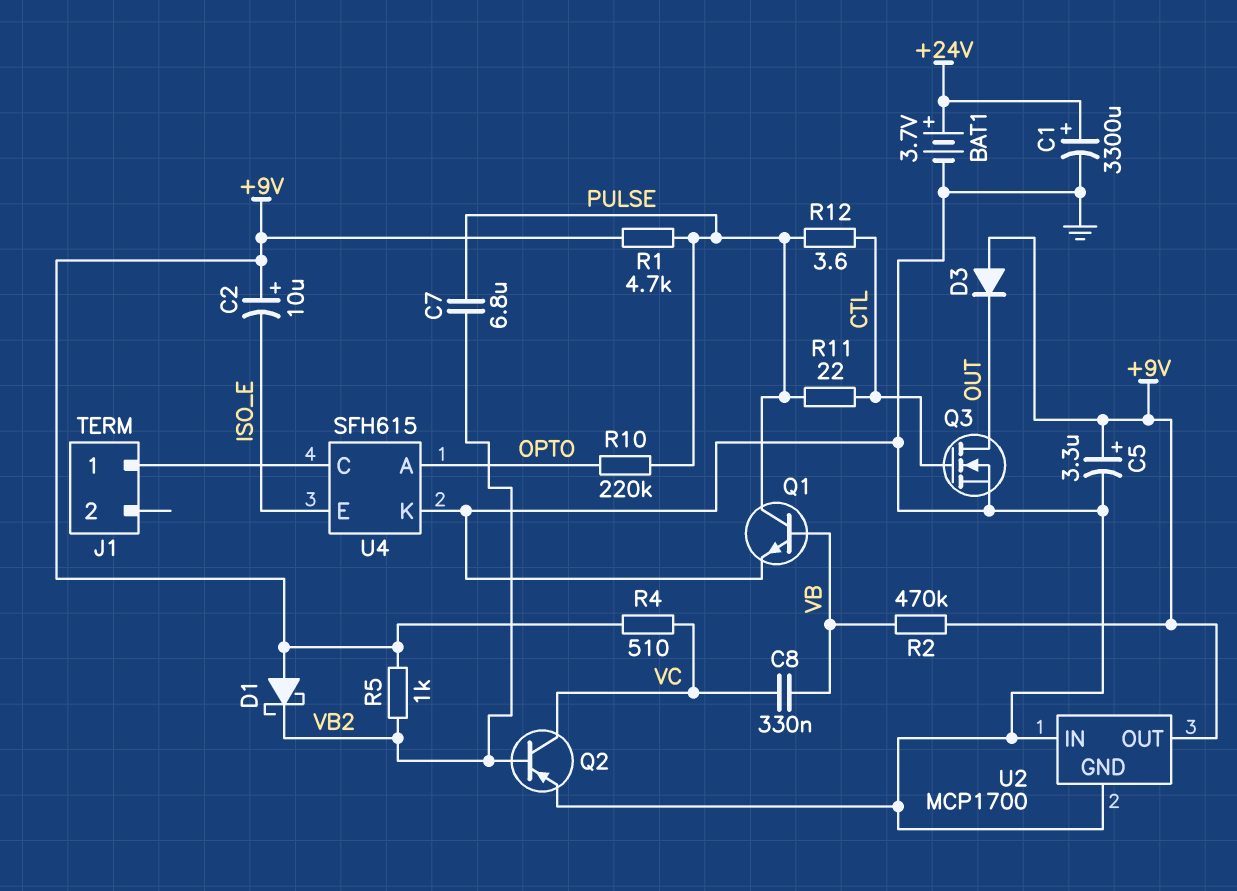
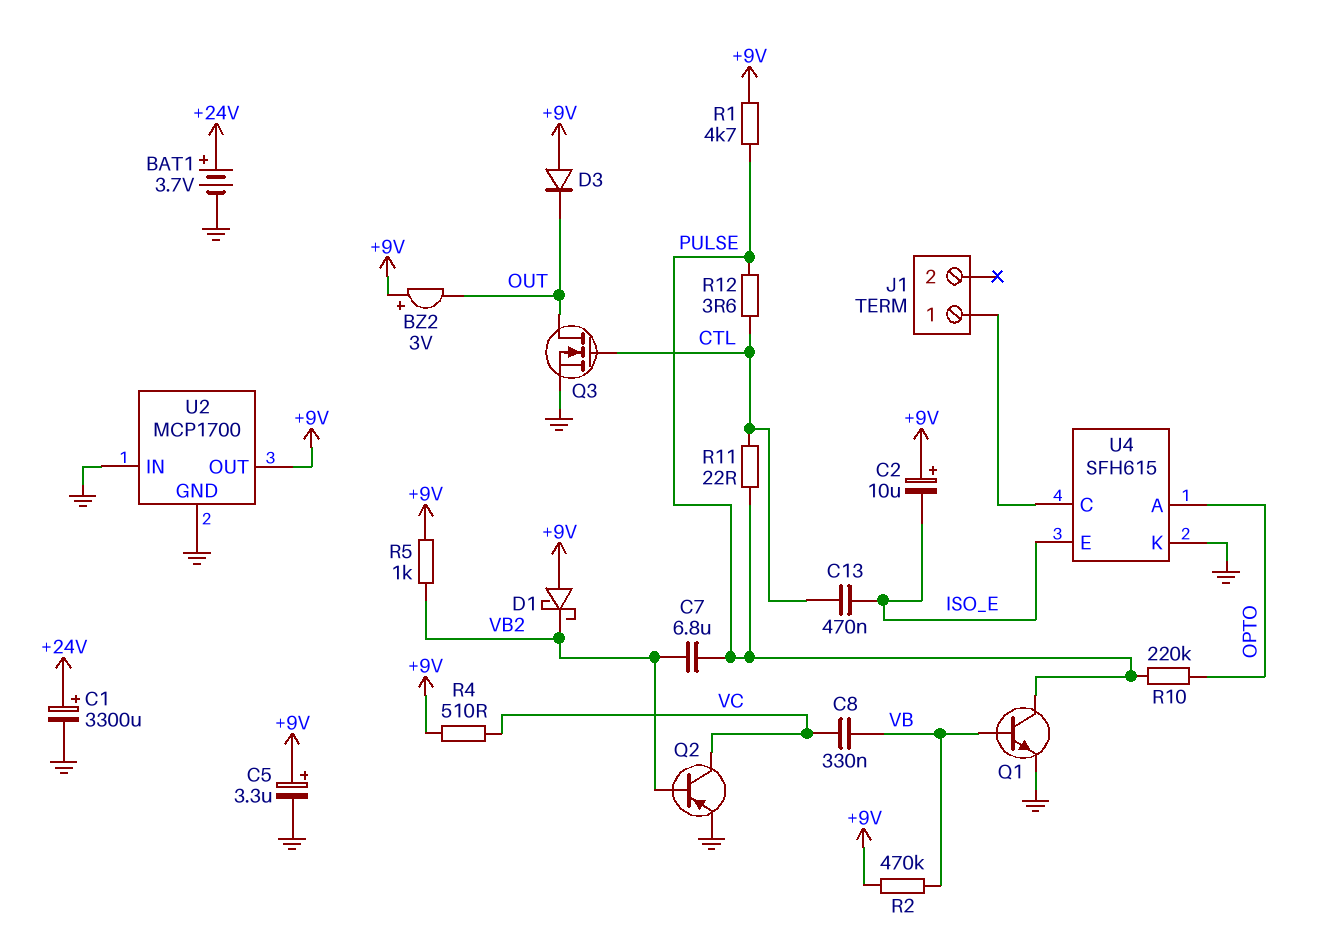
BZ2: none -> buzzer 3V (plus +9V, minus OUT)
C13: none -> 470nF (CTL, ISO_E)

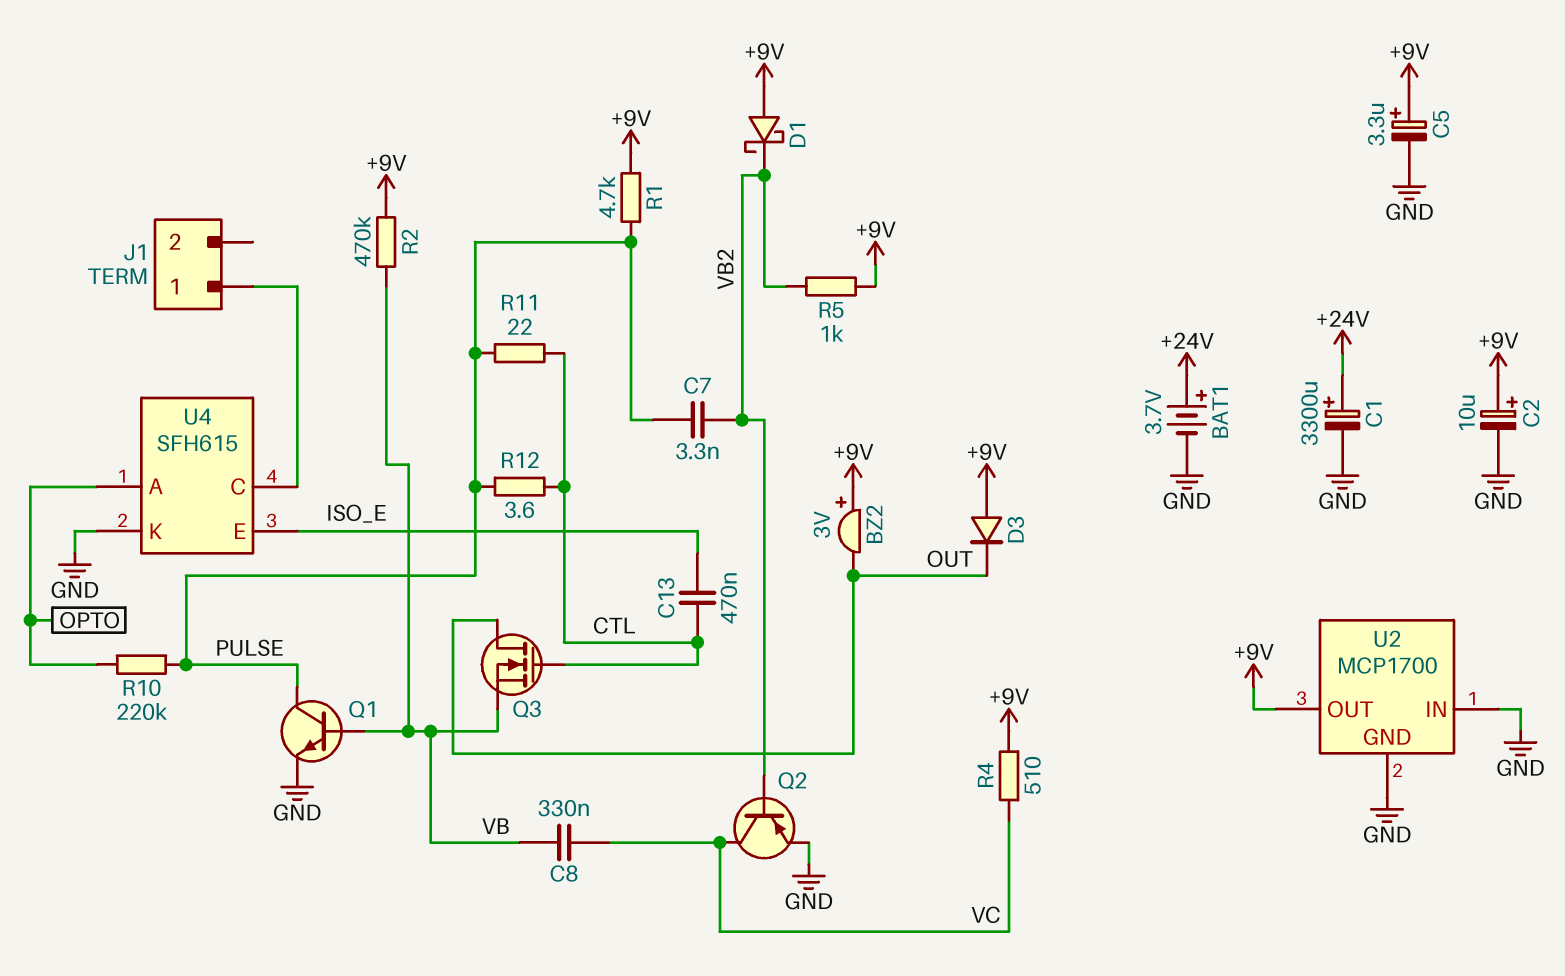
C2: 10uF (plus +9V, minus ISO_E) -> 10uF (plus +9V, minus GND)
C7: 6.8uF (PULSE, VB2) -> 3.3nF (PULSE, VB2)
Q3: NMOS (G CTL, D OUT, S GND) -> NMOS (G CTL, D OUT, S VB)

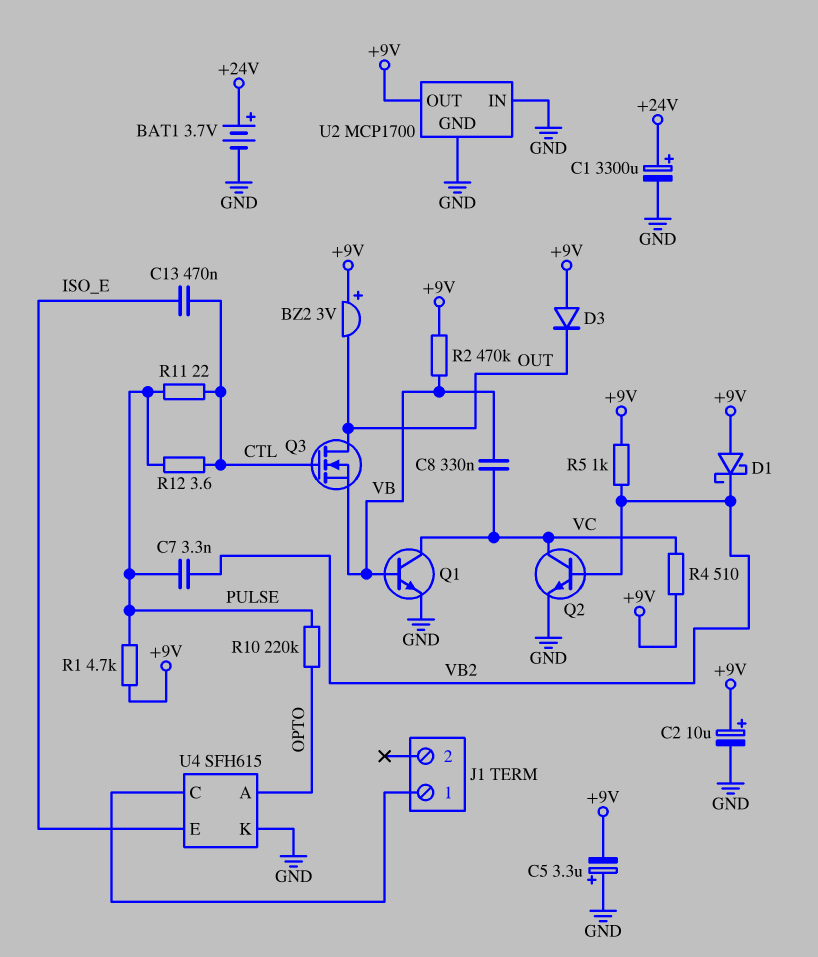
C5: 3.3uF (plus +9V, minus GND) -> 3.3uF (plus GND, minus +9V)
Q1: NPN (B VB, C PULSE, E GND) -> NPN (B VB, C VC, E GND)
Q2: PNP (B VB2, C VC, E GND) -> NPN (B VB2, C VC, E GND)

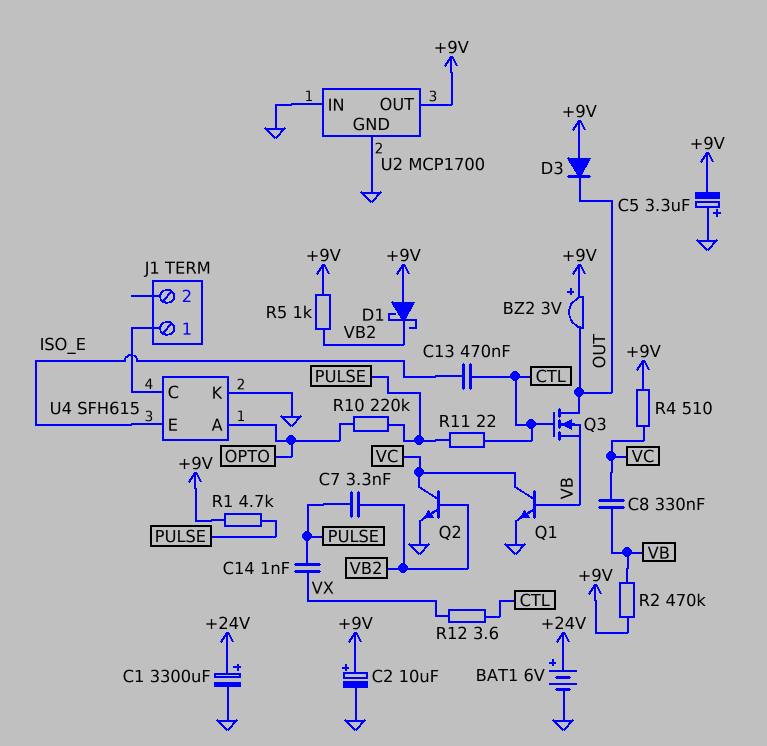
BAT1: 3.7V (plus +24V, minus GND) -> 6V (plus +24V, minus GND)
C14: none -> 1nF (PULSE, VX)
R12: 3.6 (CTL, PULSE) -> 3.6 (CTL, VX)

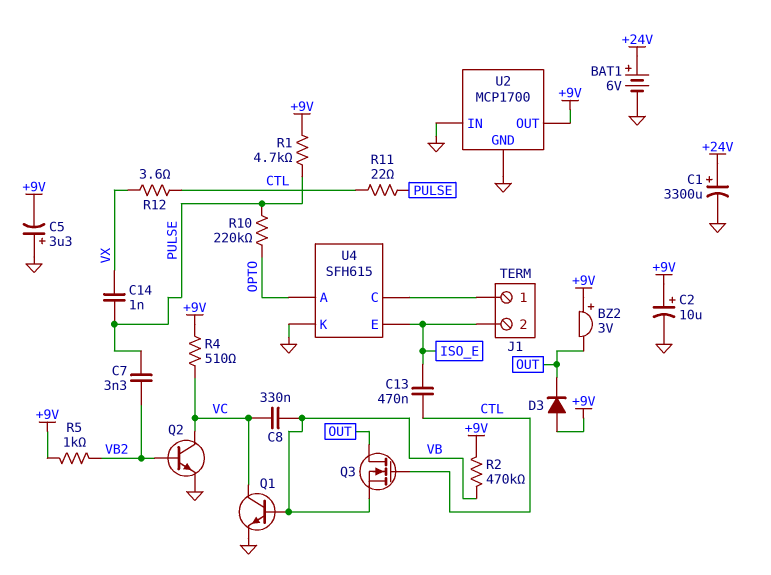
D1: schottky (A +9V, K VB2) -> none
J1 pin 2: none -> ISO_E

